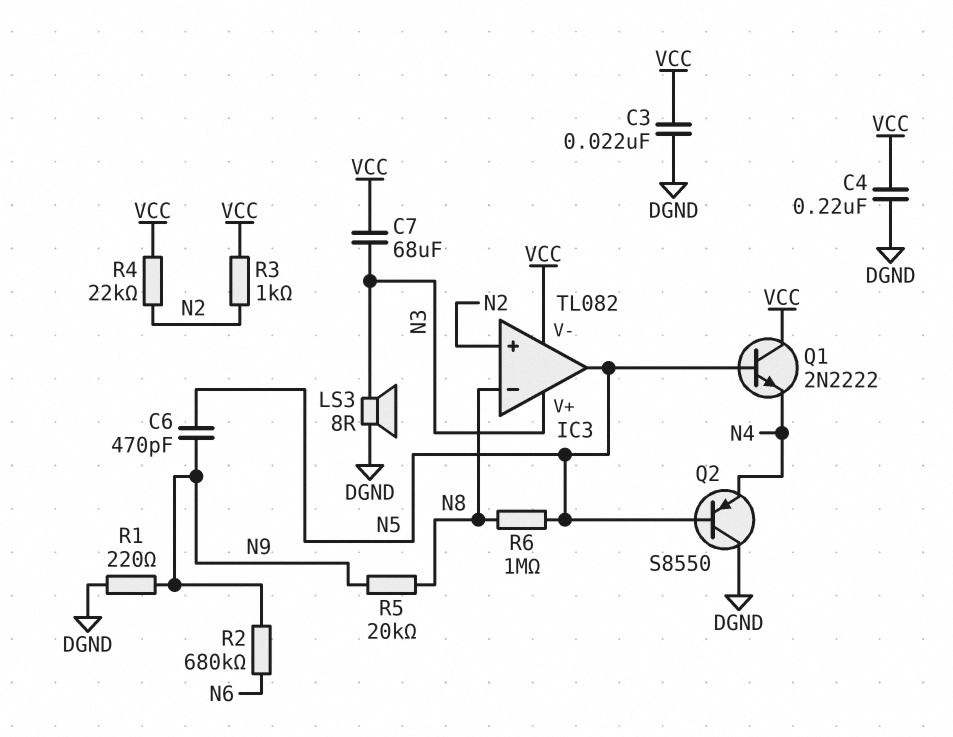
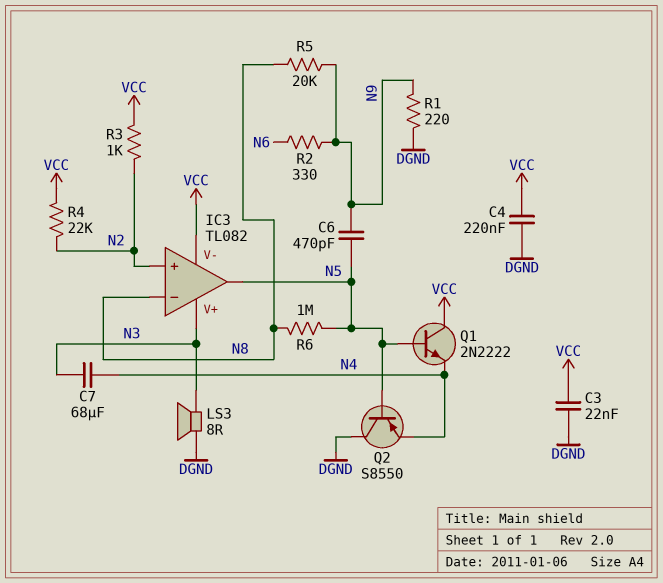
C7: 68uF (N3, VCC) -> 68uF (N3, N4)
R2: 680k (N6, N9) -> 330 (N6, N9)

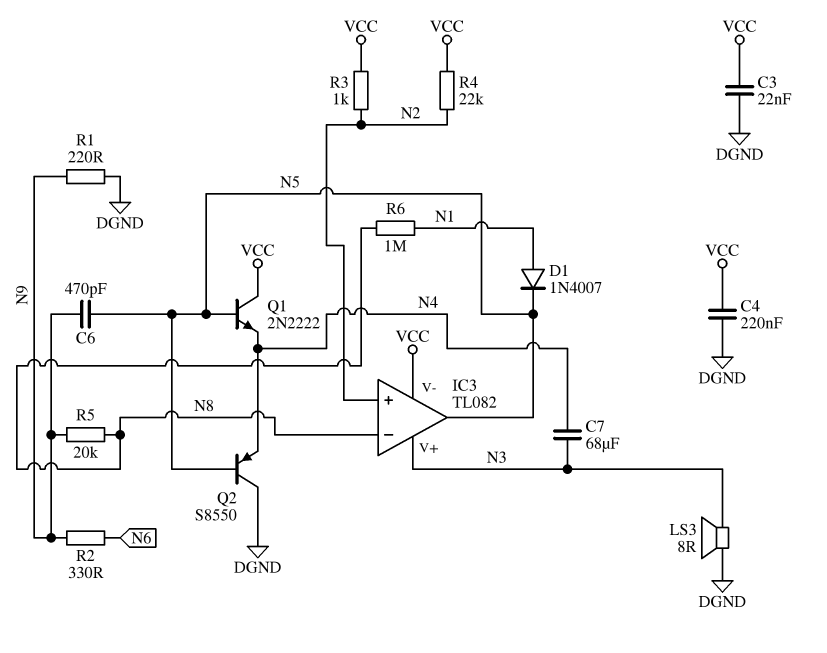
D1: none -> diode 1N4007 (A N1, K N5)
R6: 1M (N5, N8) -> 1M (N1, N8)

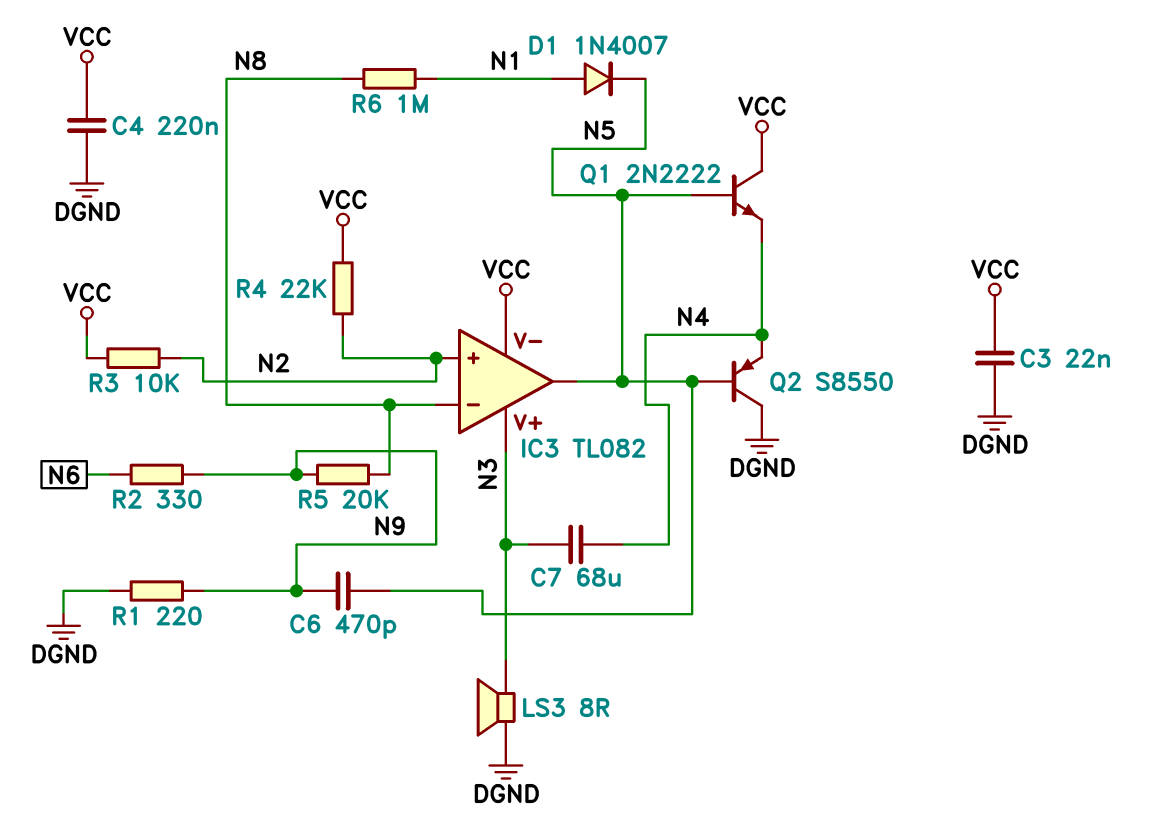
R3: 1k (N2, VCC) -> 10k (N2, VCC)

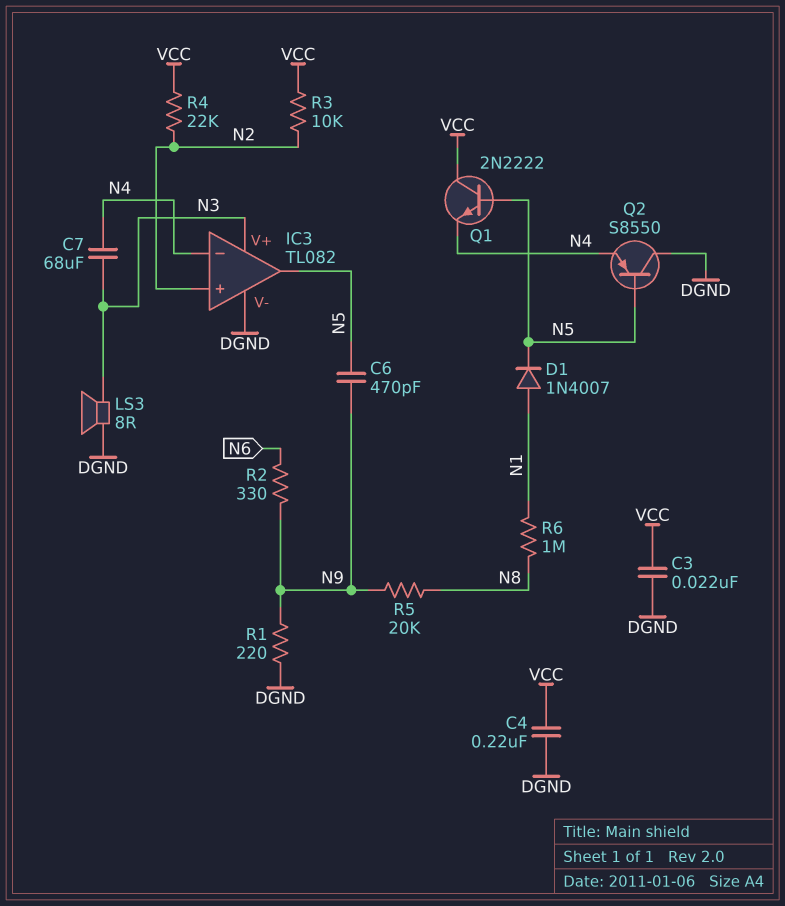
IC3 pin V-: VCC -> DGND
IC3 pin in-: N8 -> N4

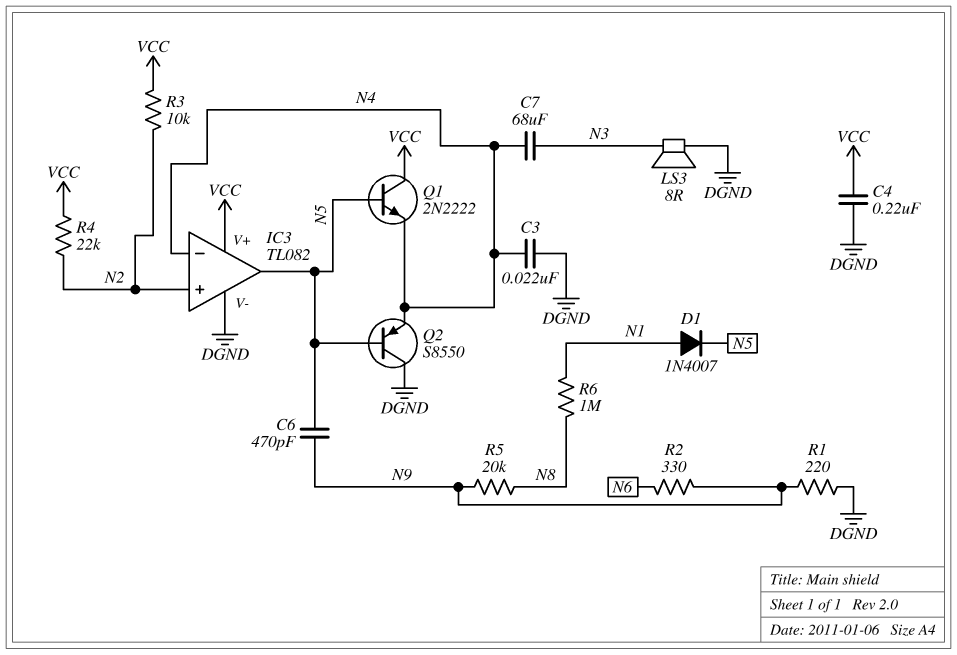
C3: 22nF (DGND, VCC) -> 22nF (DGND, N4)
IC3 pin V+: N3 -> VCC

